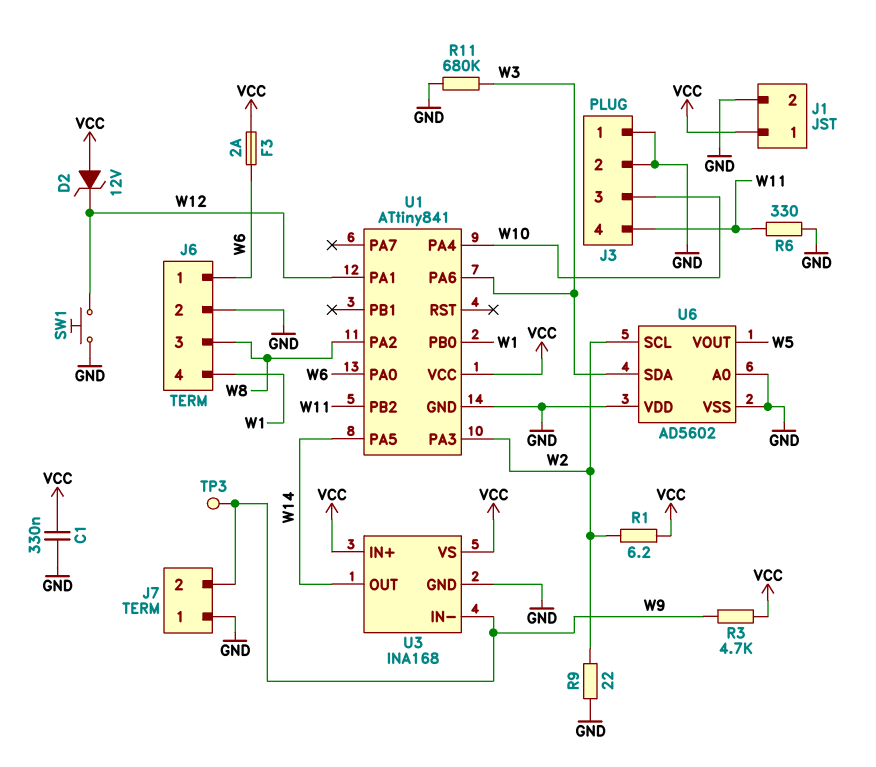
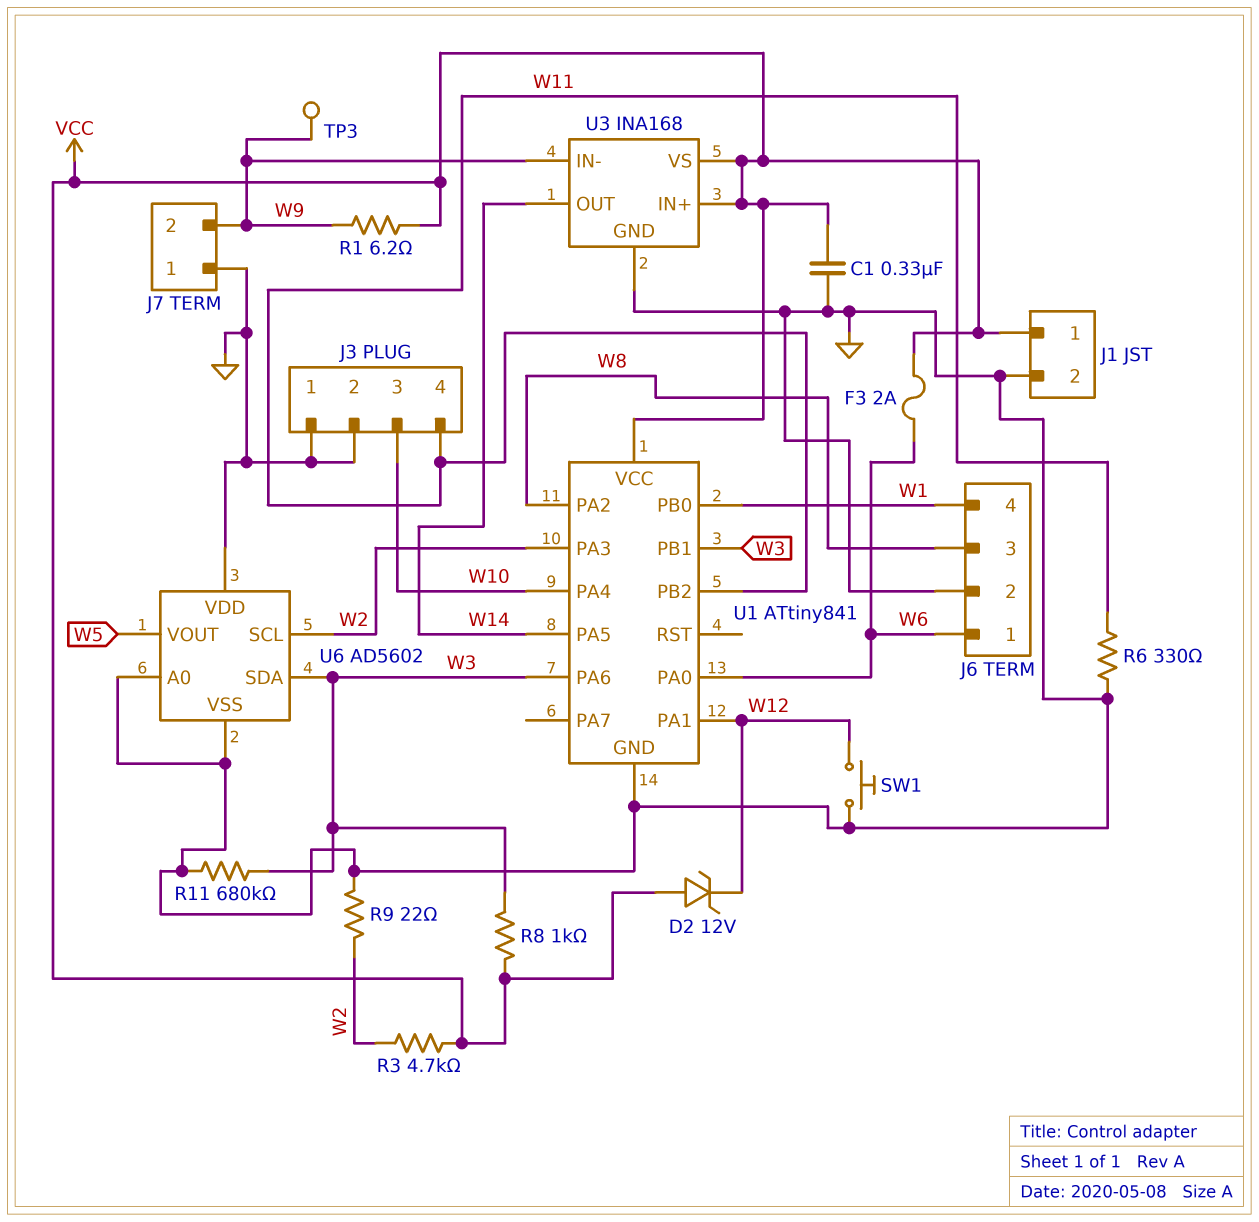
R1: 6.2 (VCC, W2) -> 6.2 (VCC, W9)
R3: 4.7k (VCC, W9) -> 4.7k (VCC, W2)
R8: none -> 1k (VCC, W3)
U1 pin PB1: none -> W3

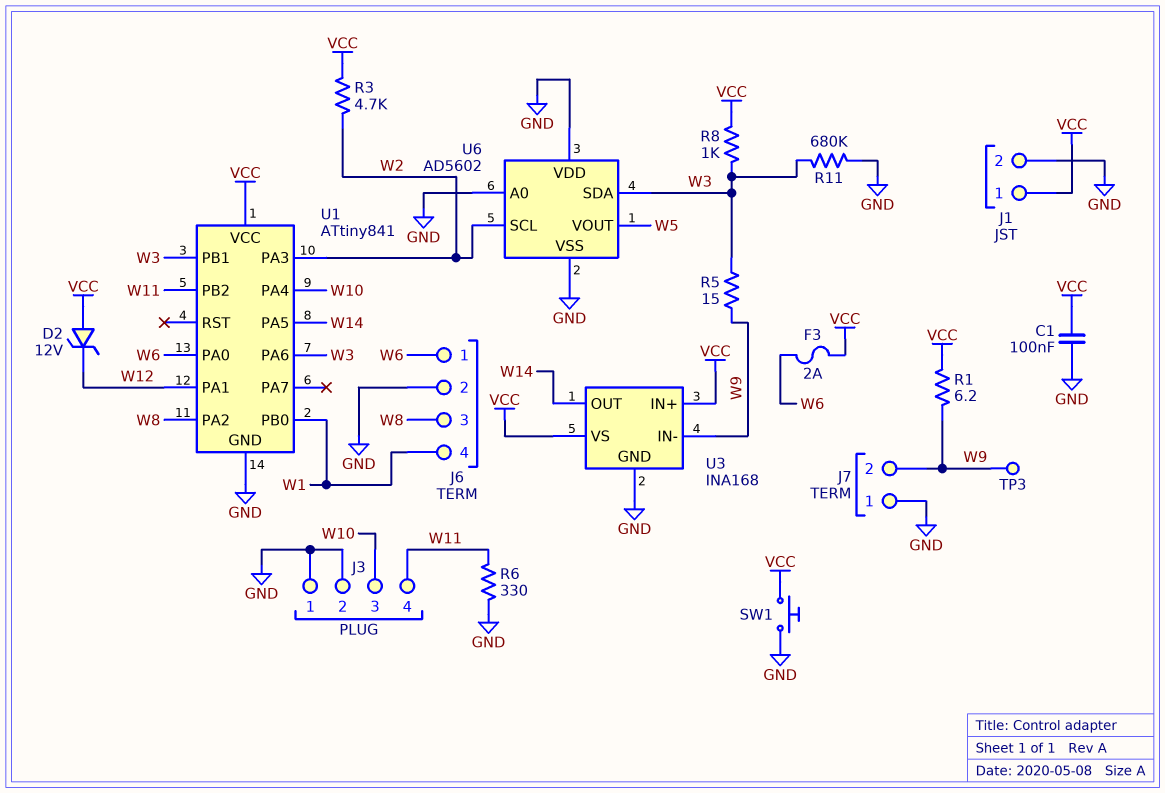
C1: 330nF (GND, VCC) -> 100nF (GND, VCC)
R5: none -> 15 (W3, W9)
R9: 22 (GND, W2) -> none
SW1: button (GND, W12) -> button (GND, VCC)

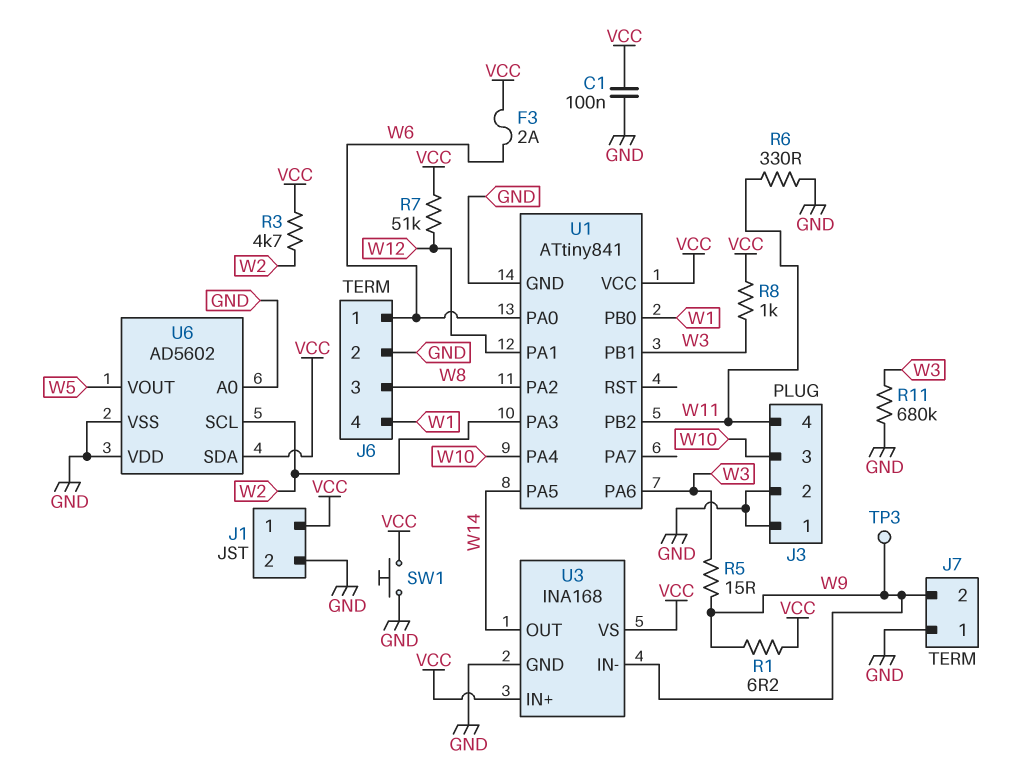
D2: zener 12V (A VCC, K W12) -> none
R7: none -> 51k (VCC, W12)
U6 pin SDA: W3 -> VCC

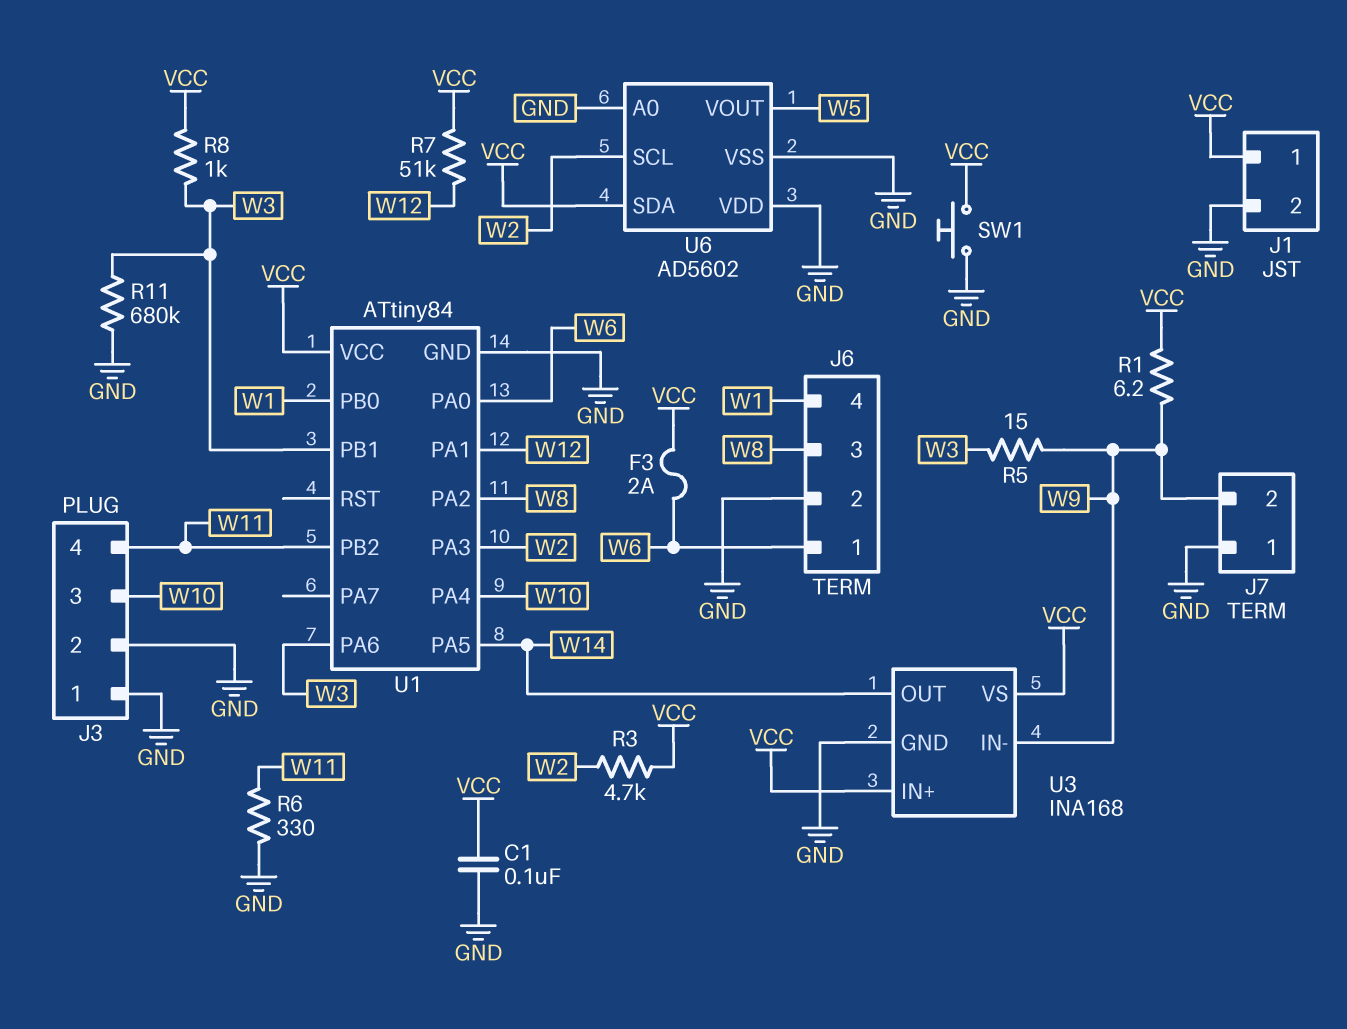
TP3: test point (W9) -> none
U1: ATtiny841 -> ATtiny84

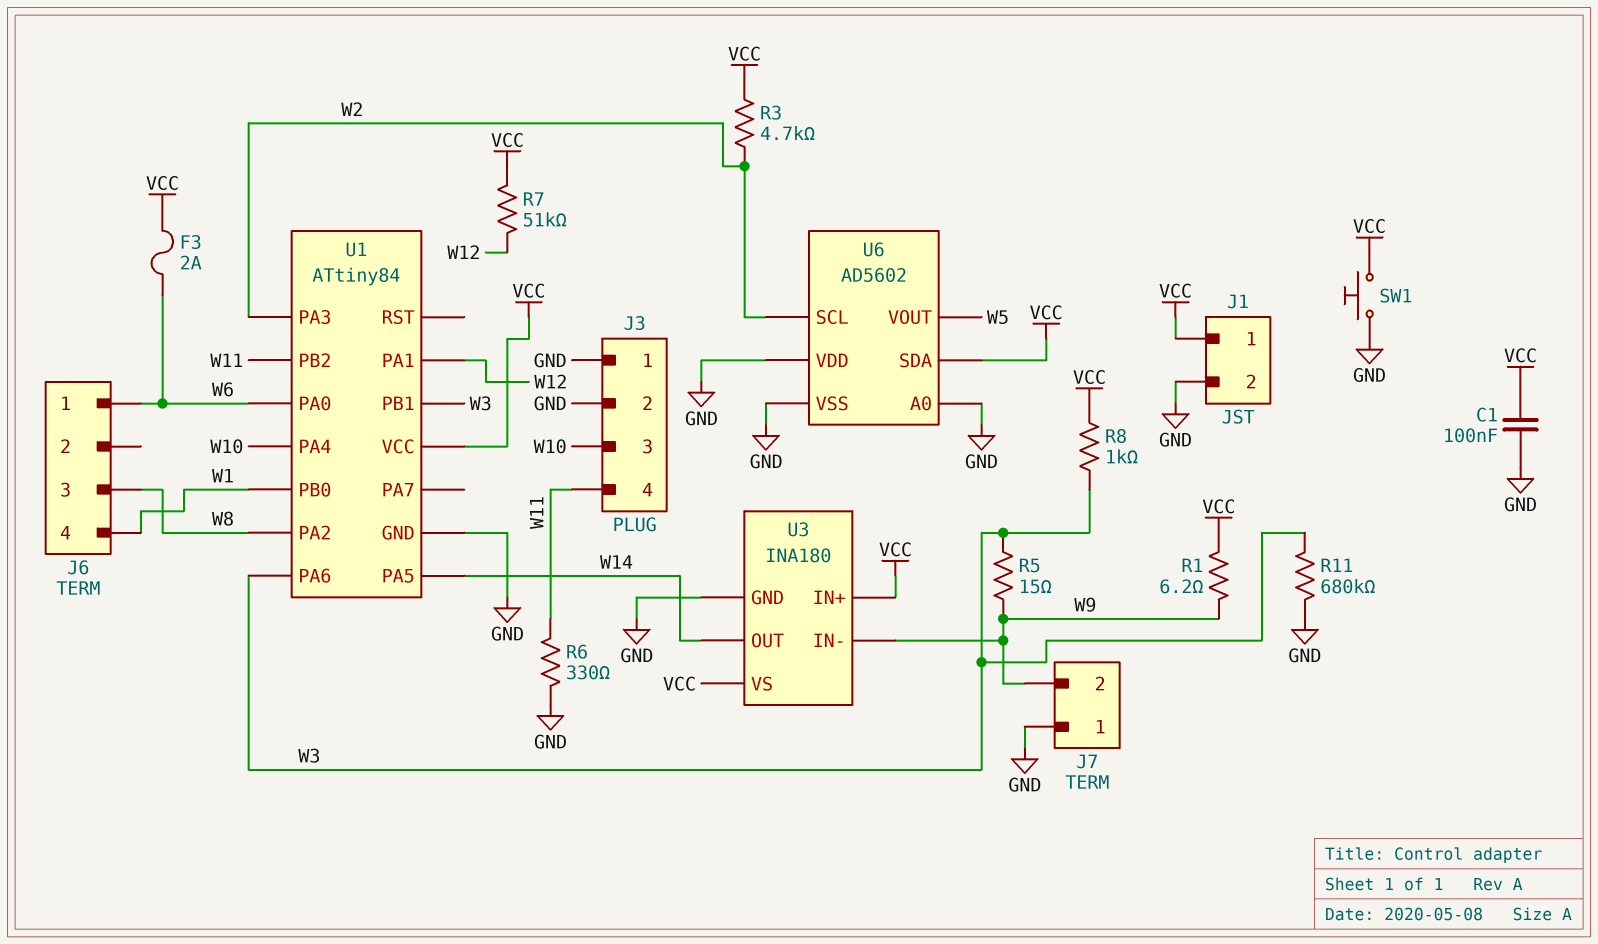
J6 pin 2: GND -> none
U3: INA168 -> INA180

